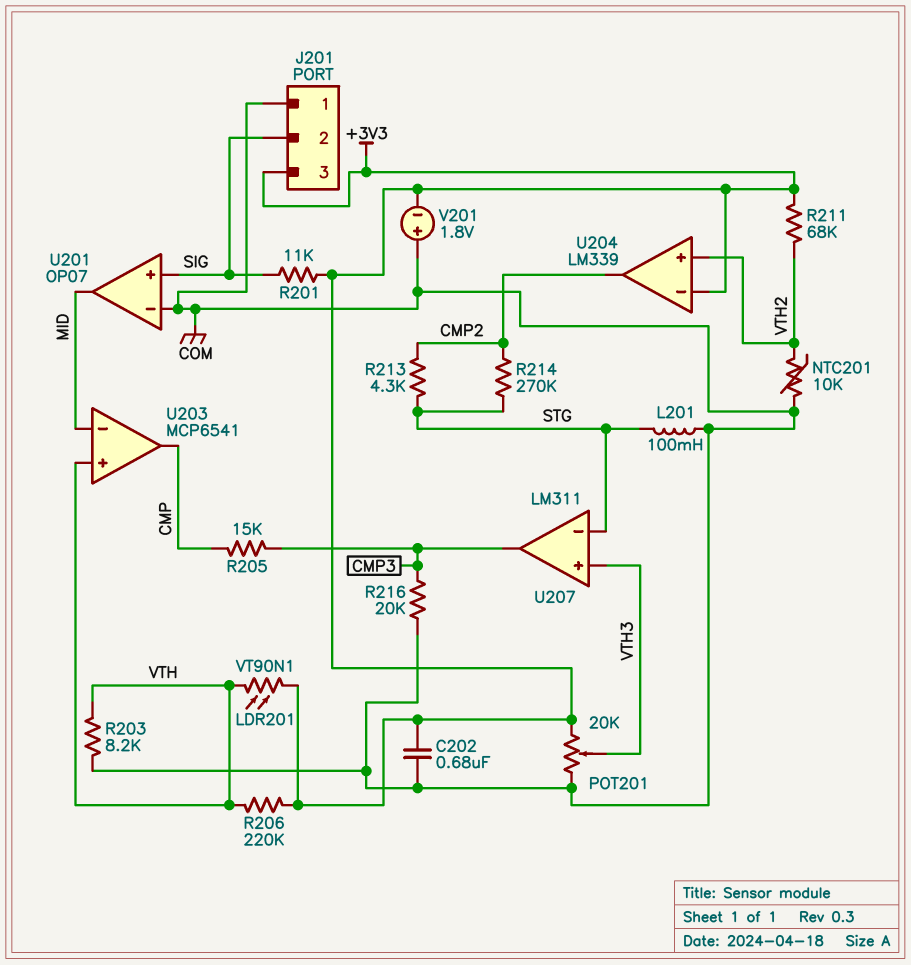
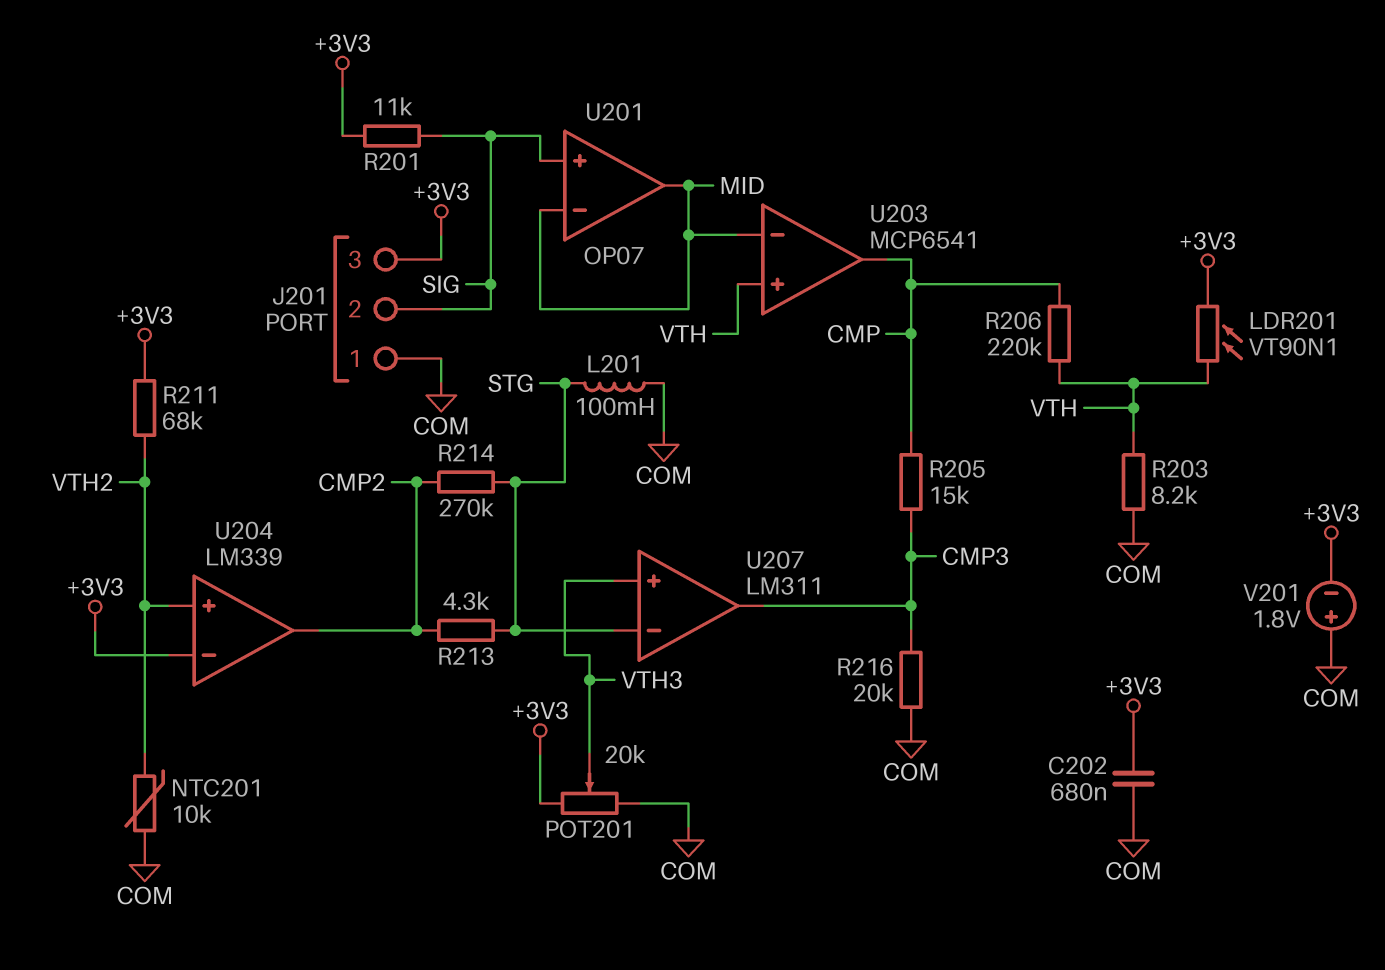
R206: 220k (+3V3, VTH) -> 220k (CMP, VTH)
U201 pin in-: COM -> MID

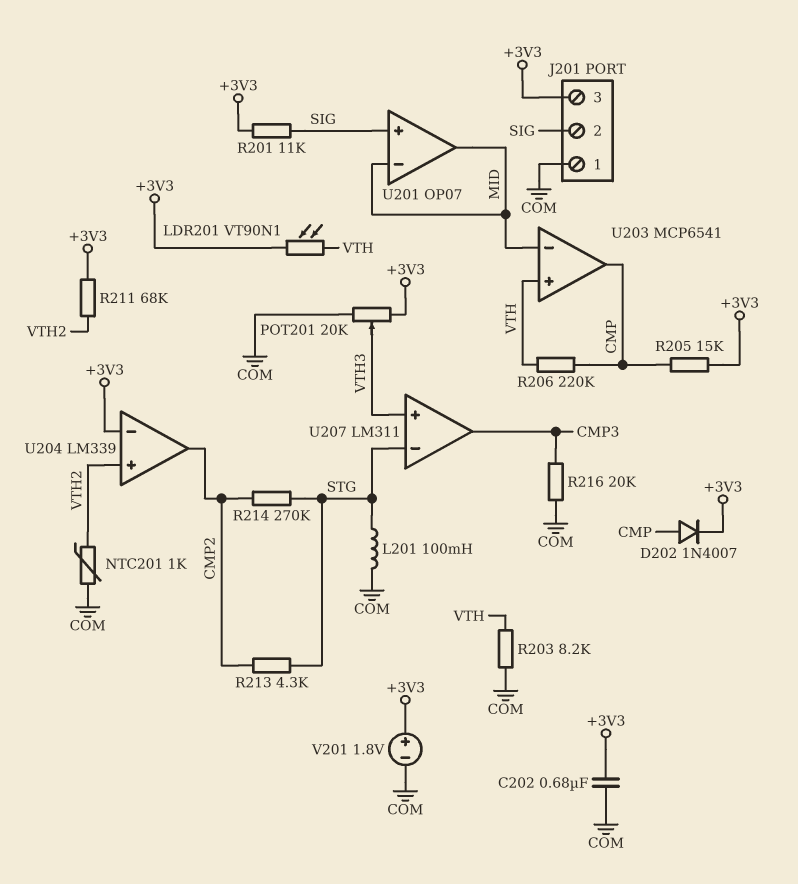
D202: none -> diode 1N4007 (A CMP, K +3V3)
NTC201: 10k (COM, VTH2) -> 1k (COM, VTH2)
R205: 15k (CMP, CMP3) -> 15k (+3V3, CMP)
V201: 1.8V (plus COM, minus +3V3) -> 1.8V (plus +3V3, minus COM)

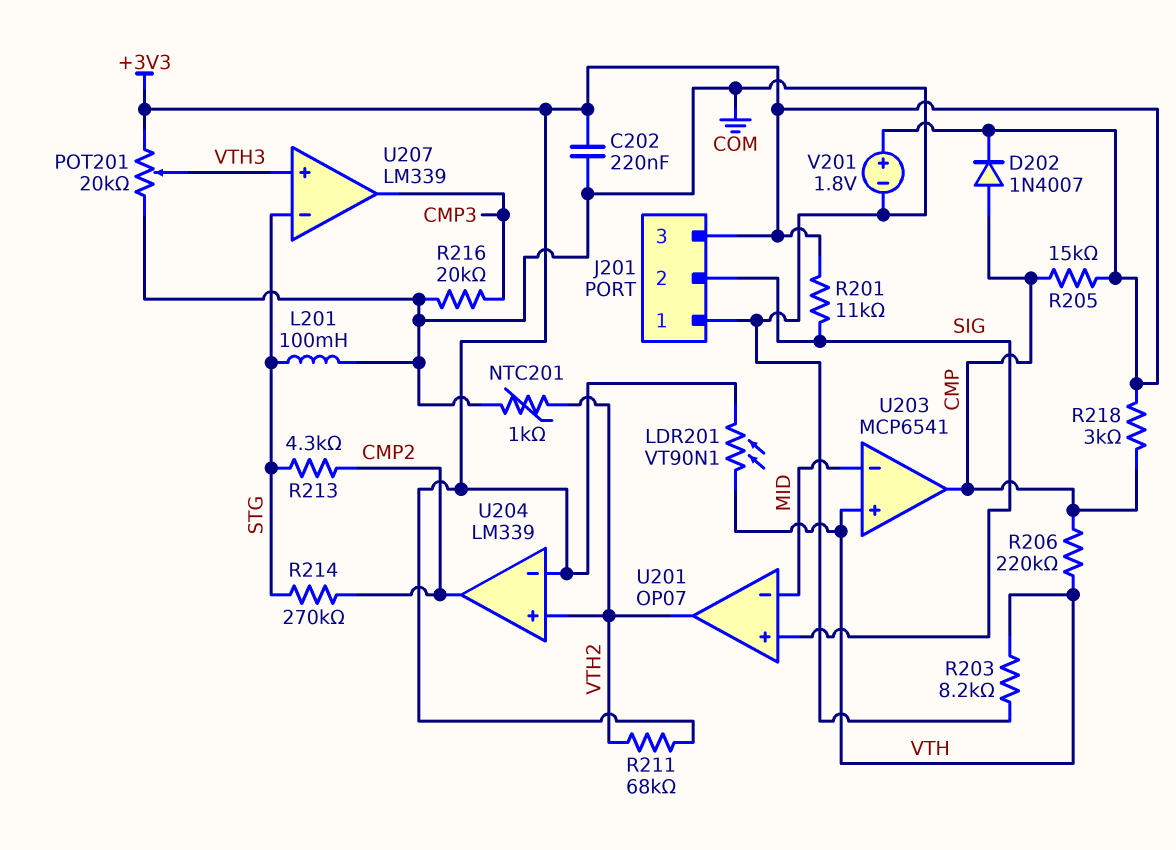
C202: 680nF (+3V3, COM) -> 220nF (+3V3, COM)
R218: none -> 3k (+3V3, CMP)
U201 pin out: MID -> VTH2
U207: LM311 -> LM339

